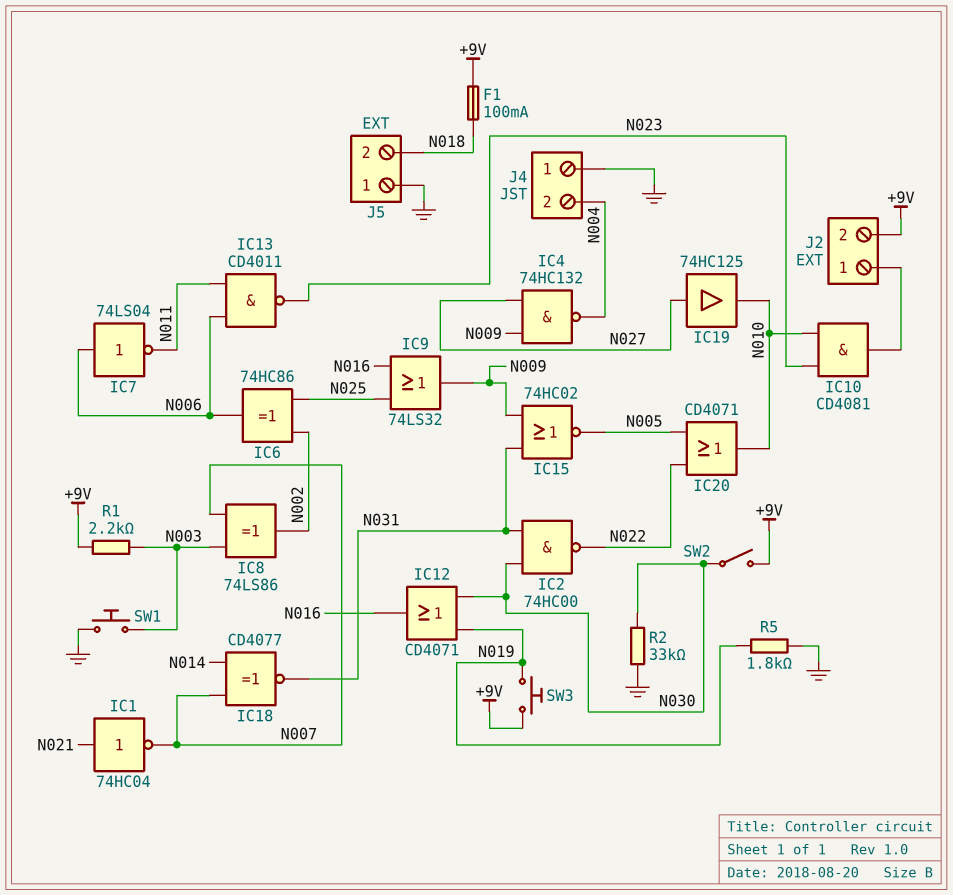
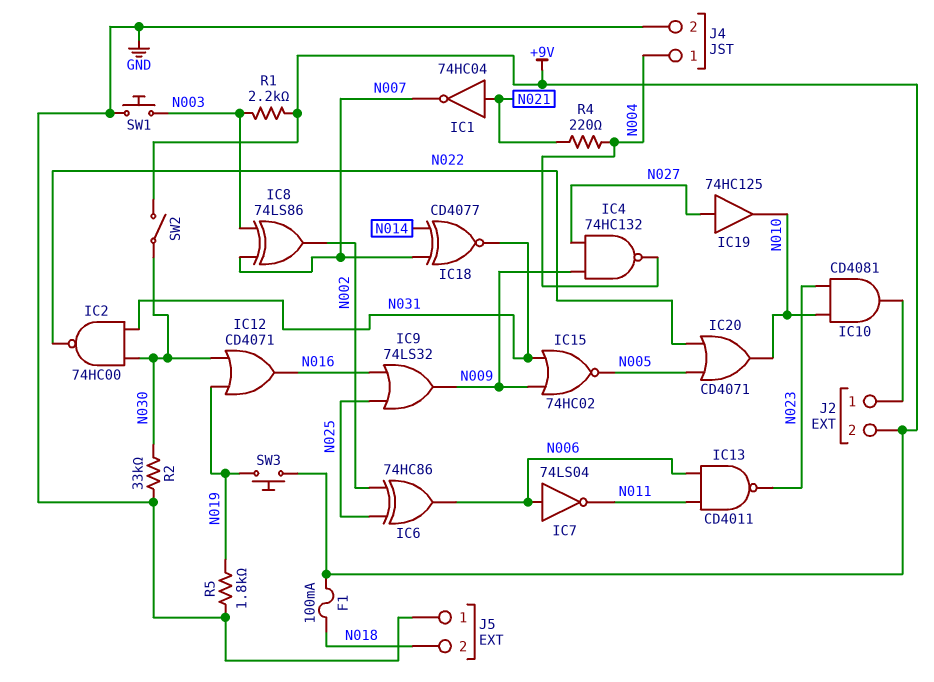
J4 pin 1: GND -> N004
J4 pin 2: N004 -> GND
R4: none -> 220 (N004, N021)

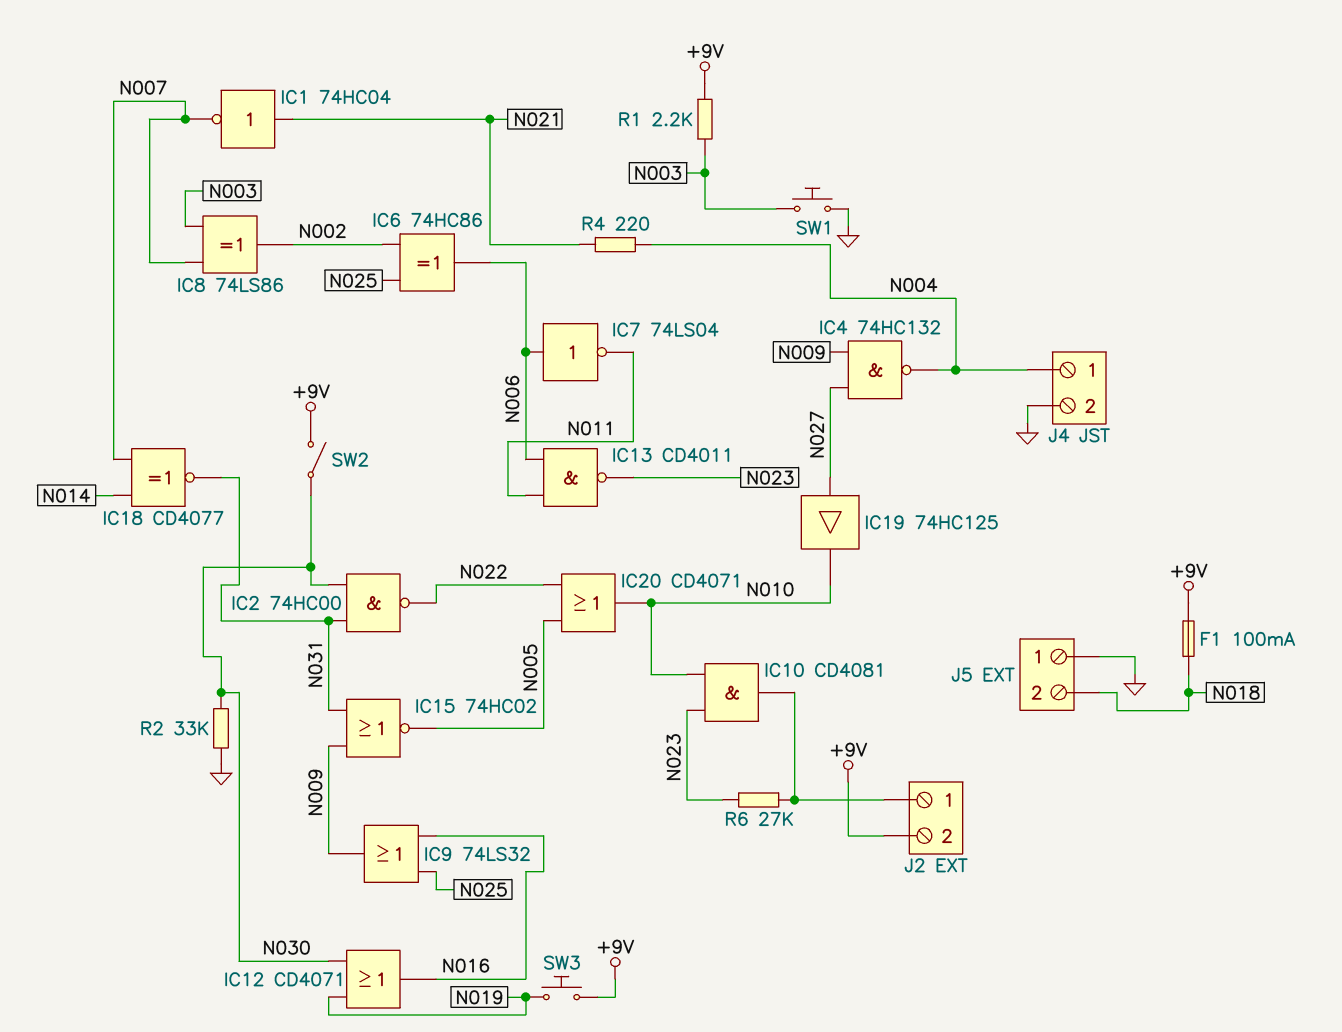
R5: 1.8k (GND, N019) -> none
R6: none -> 27k (J2/1, N023)

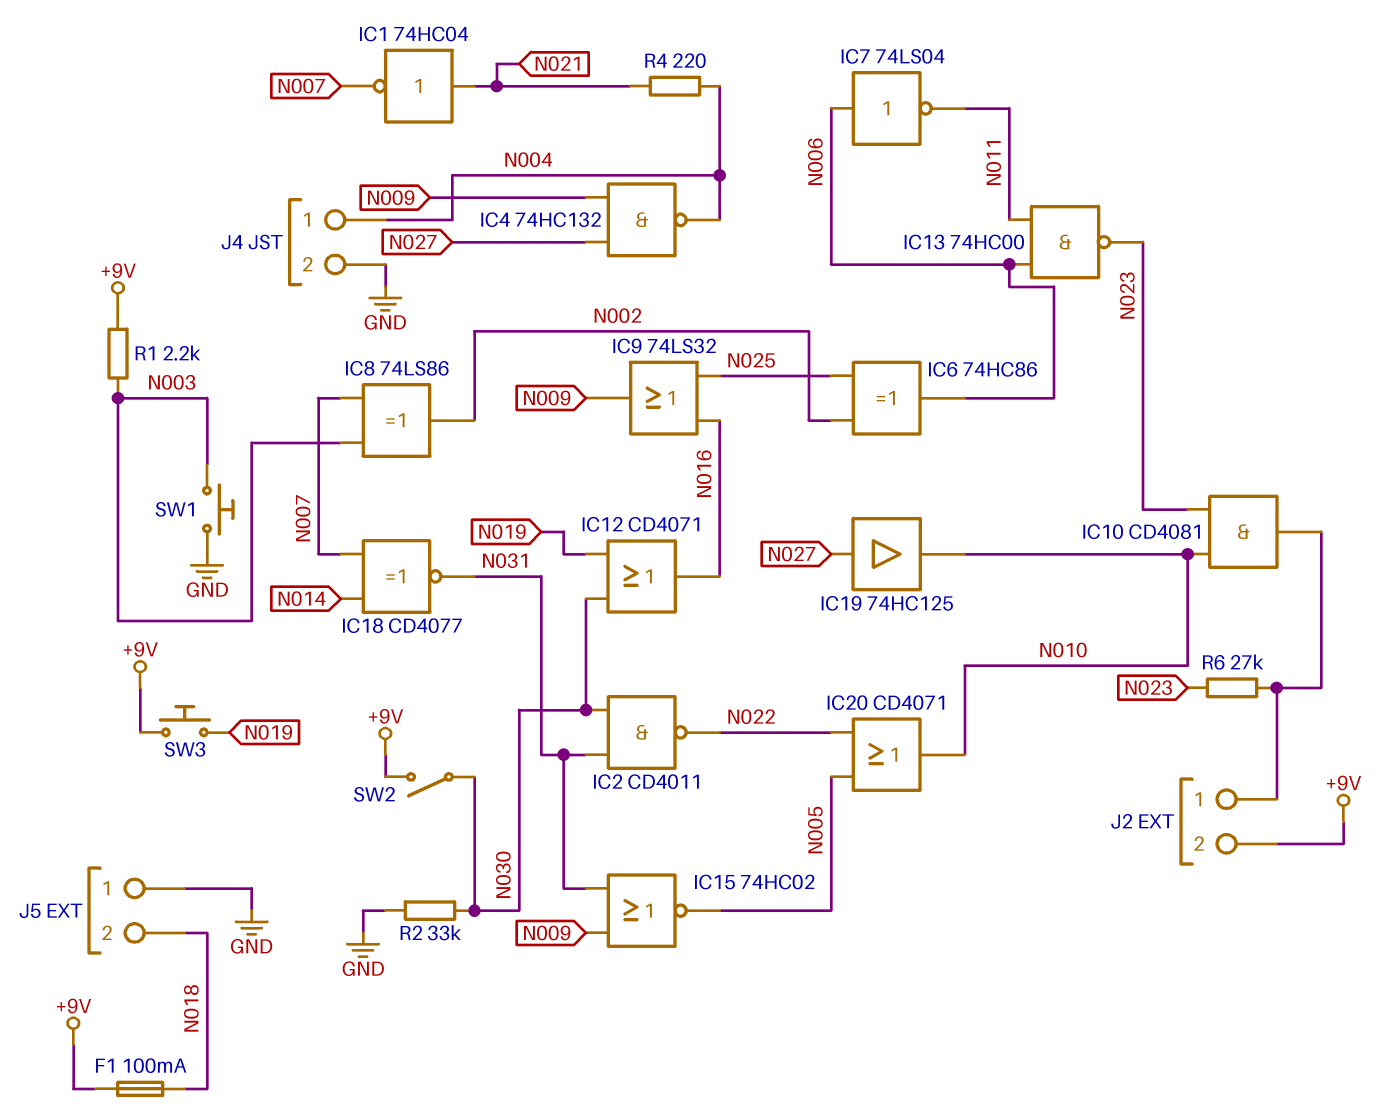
IC2: NAND 74HC00 (in N030, in N031, out N022) -> NAND CD4011 (in N030, in N031, out N022)
IC13: NAND CD4011 (in N006, in N011, out N023) -> NAND 74HC00 (in N006, in N011, out N023)

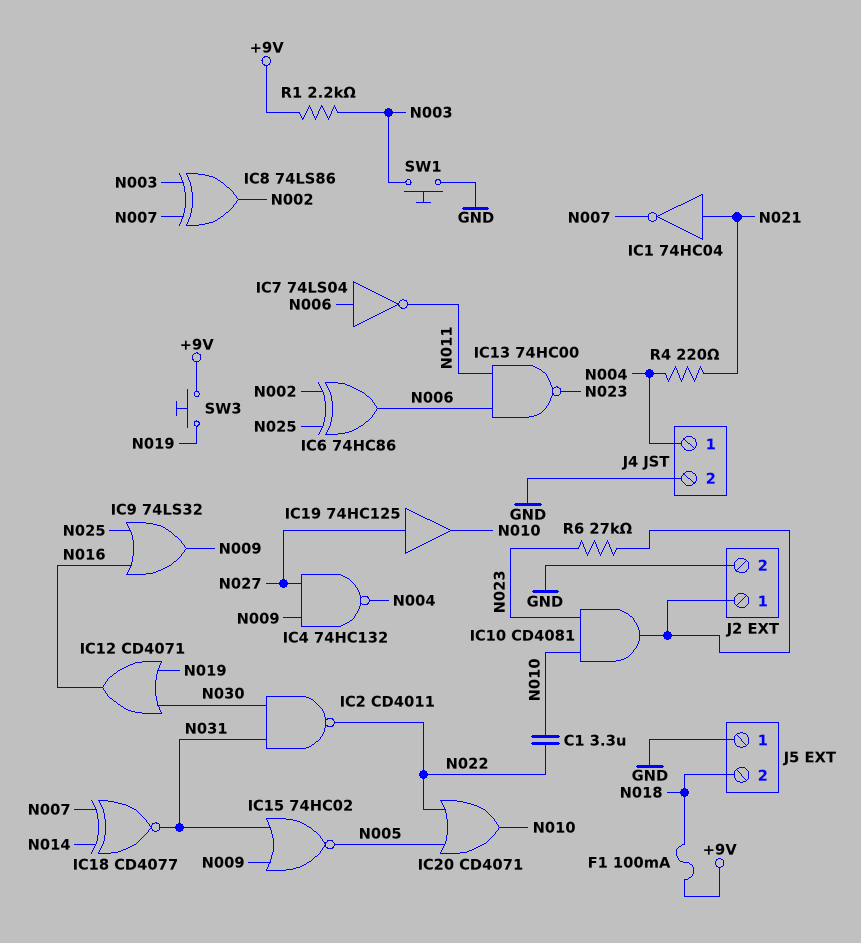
C1: none -> 3.3uF (N010, N022)
J2 pin 2: +9V -> GND
R2: 33k (GND, N030) -> none
SW2: switch (+9V, N030) -> none

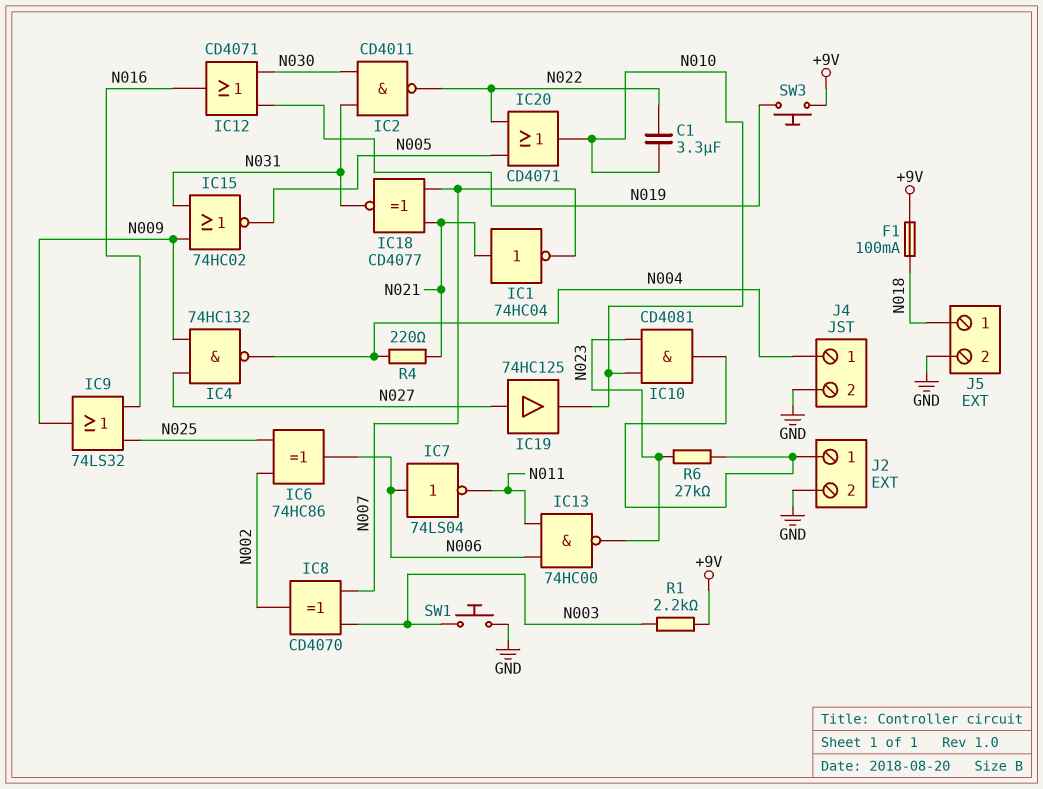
IC8: XOR 74LS86 (in N003, in N007, out N002) -> XOR CD4070 (in N003, in N007, out N002)
IC18: XNOR CD4077 (in N007, in N014, out N031) -> XNOR CD4077 (in N007, in N021, out N031)
J5 pin 1: GND -> N018
J5 pin 2: N018 -> GND

